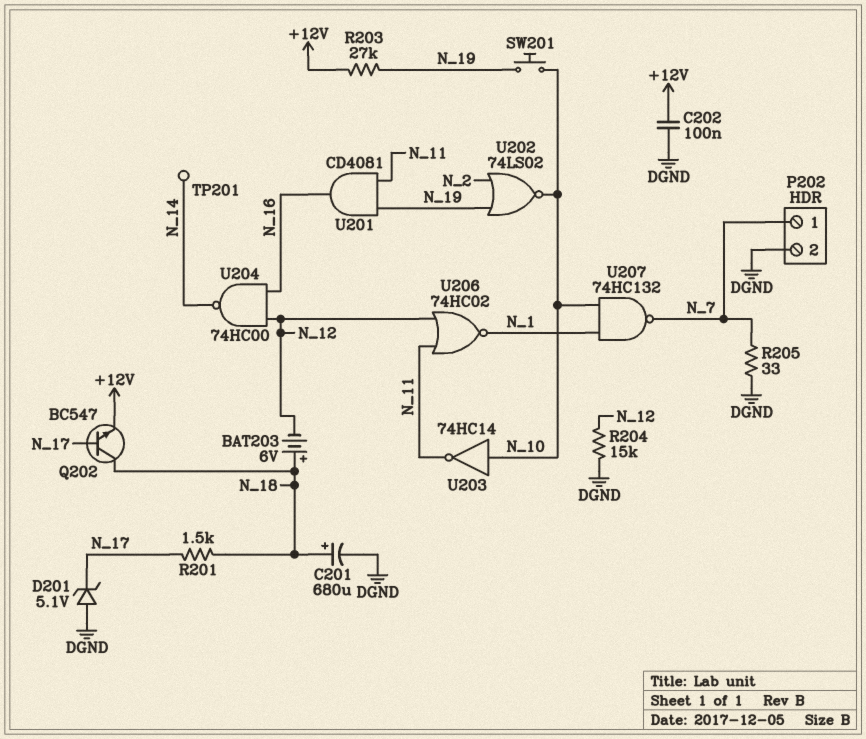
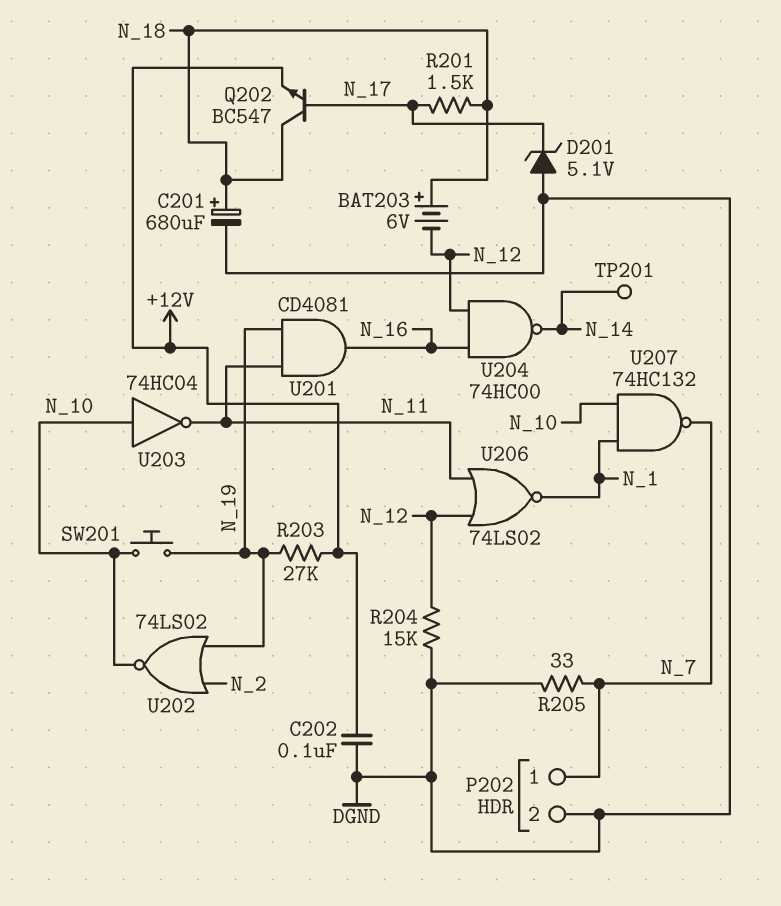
U203: NOT 74HC14 (in N_10, out N_11) -> NOT 74HC04 (in N_10, out N_11)
U206: NOR 74HC02 (in N_11, in N_12, out N_1) -> NOR 74LS02 (in N_11, in N_12, out N_1)

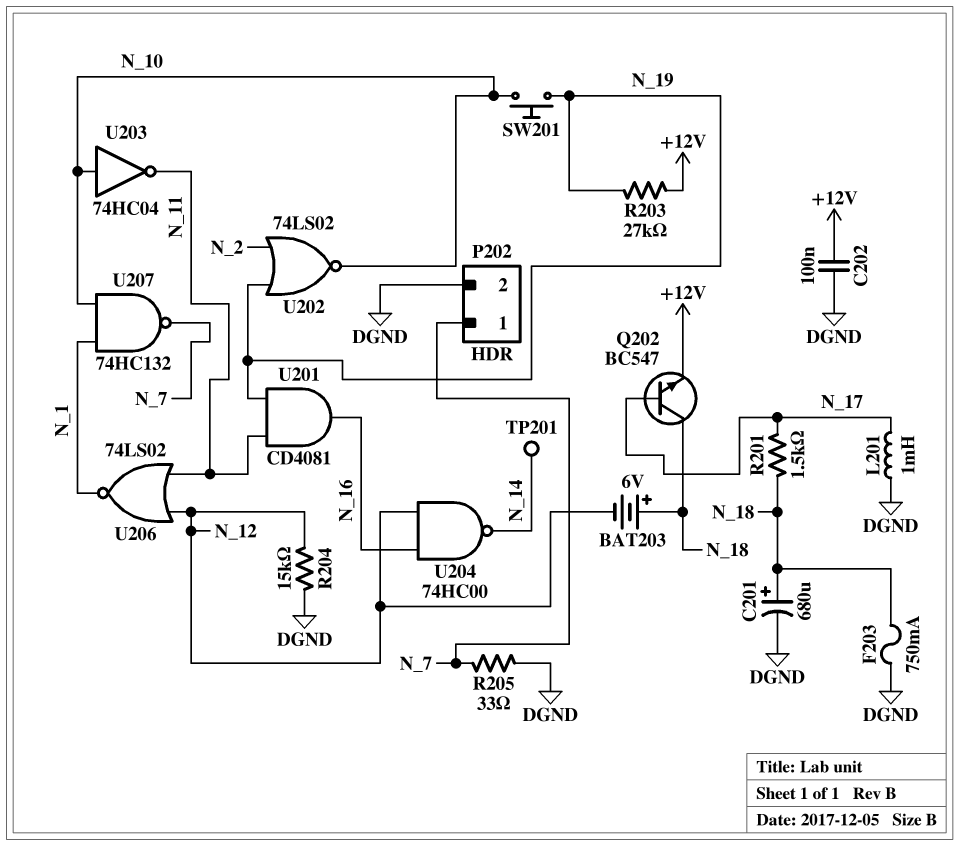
D201: zener 5.1V (A DGND, K N_17) -> none
F203: none -> 750mA (DGND, N_18)
L201: none -> 1mH (DGND, N_17)

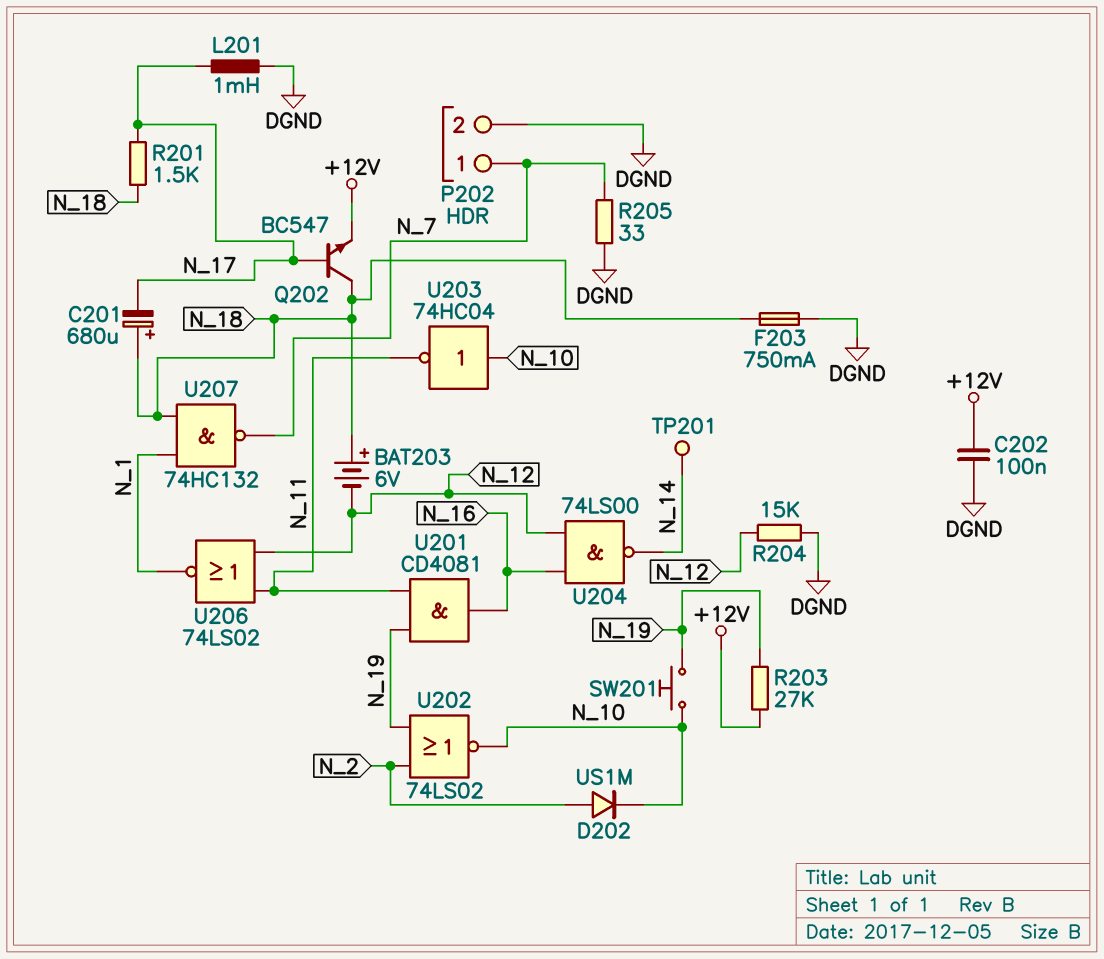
C201: 680uF (plus N_18, minus DGND) -> 680uF (plus N_18, minus N_17)
D202: none -> diode US1M (A N_2, K N_10)
U204: NAND 74HC00 (in N_12, in N_16, out N_14) -> NAND 74LS00 (in N_12, in N_16, out N_14)
U207: NAND 74HC132 (in N_1, in N_10, out N_7) -> NAND 74HC132 (in N_1, in N_18, out N_7)

